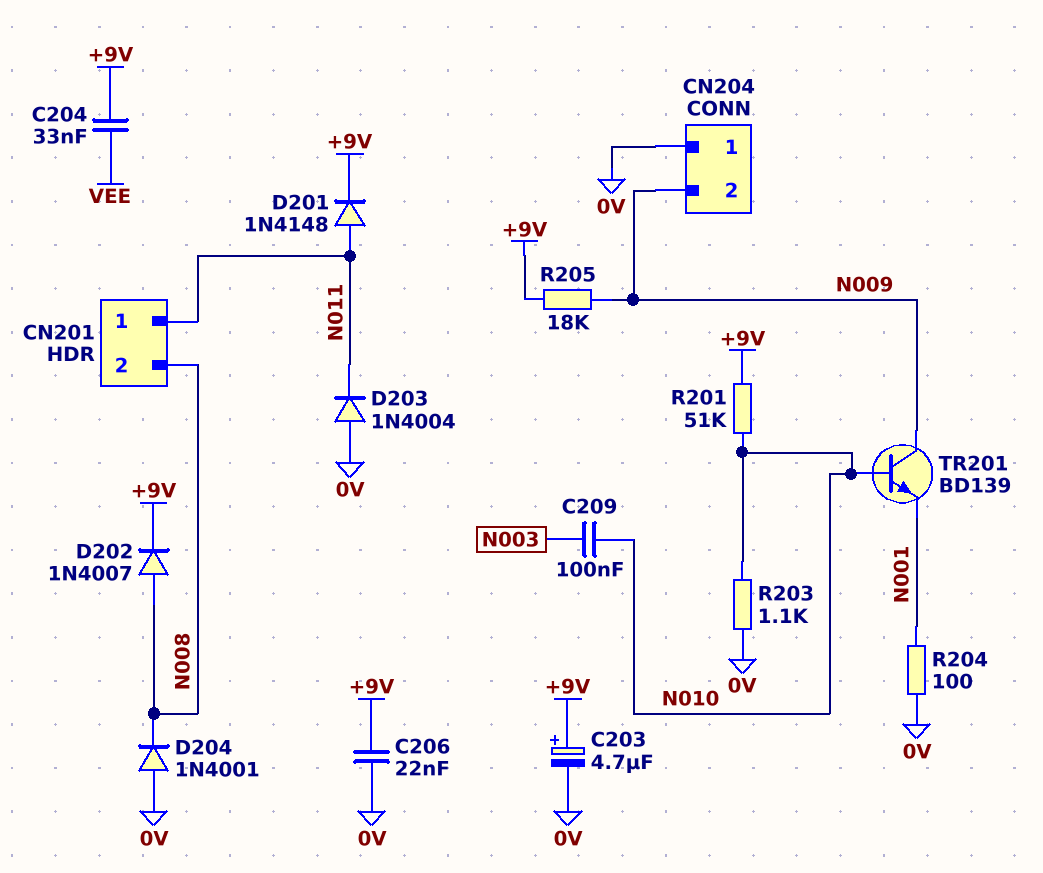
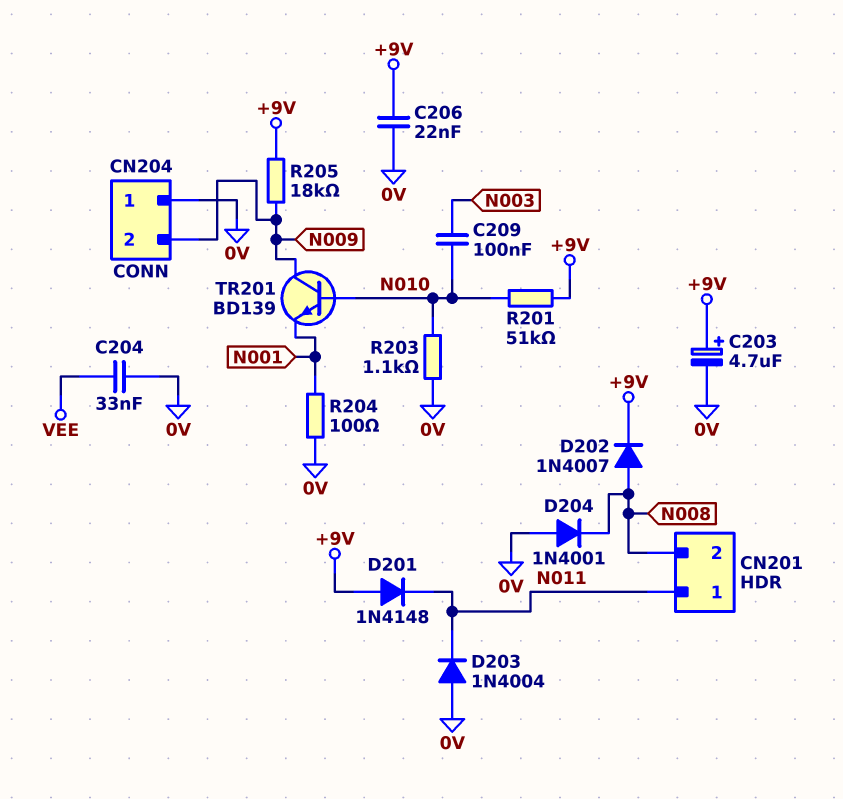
C204: 33nF (+9V, VEE) -> 33nF (0V, VEE)
D201: diode 1N4148 (A N011, K +9V) -> diode 1N4148 (A +9V, K N011)

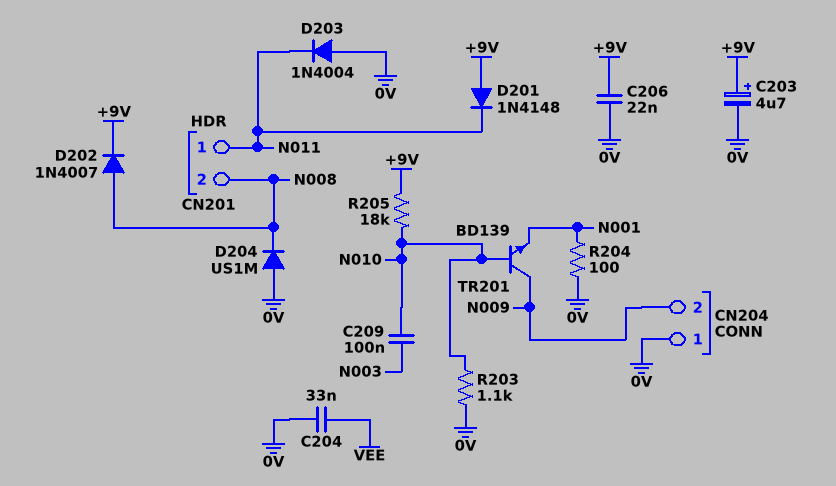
D204: diode 1N4001 (A 0V, K N008) -> diode US1M (A 0V, K N008)
R201: 51k (+9V, N010) -> none
R205: 18k (+9V, N009) -> 18k (+9V, N010)

